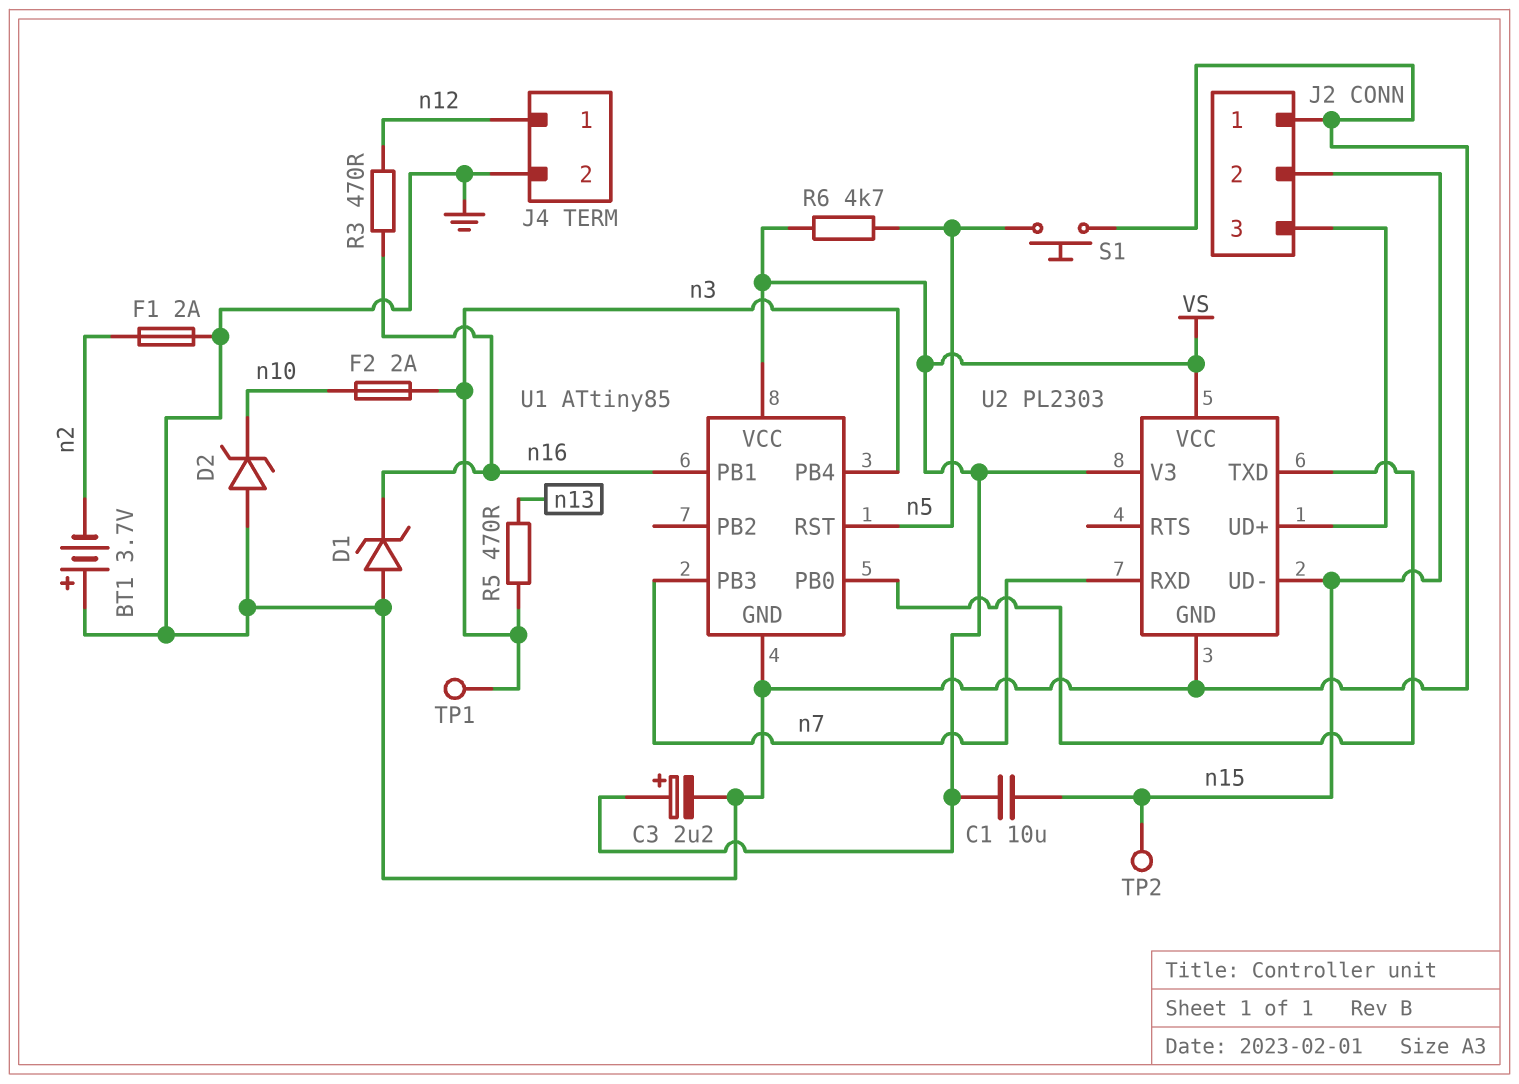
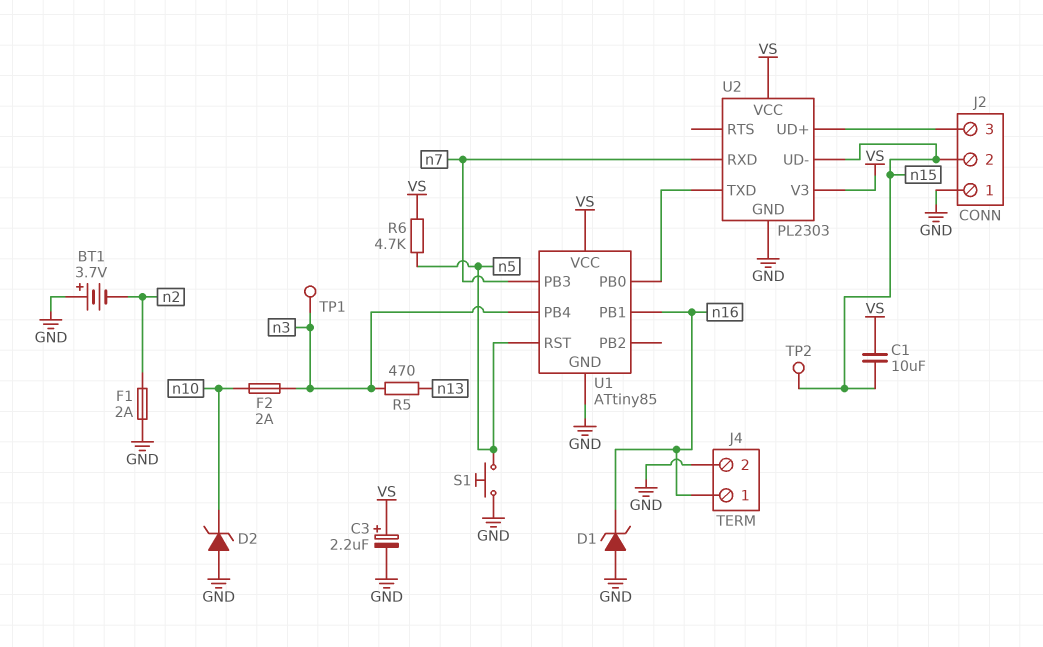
J4 pin 1: n12 -> n16
R3: 470 (n12, n16) -> none

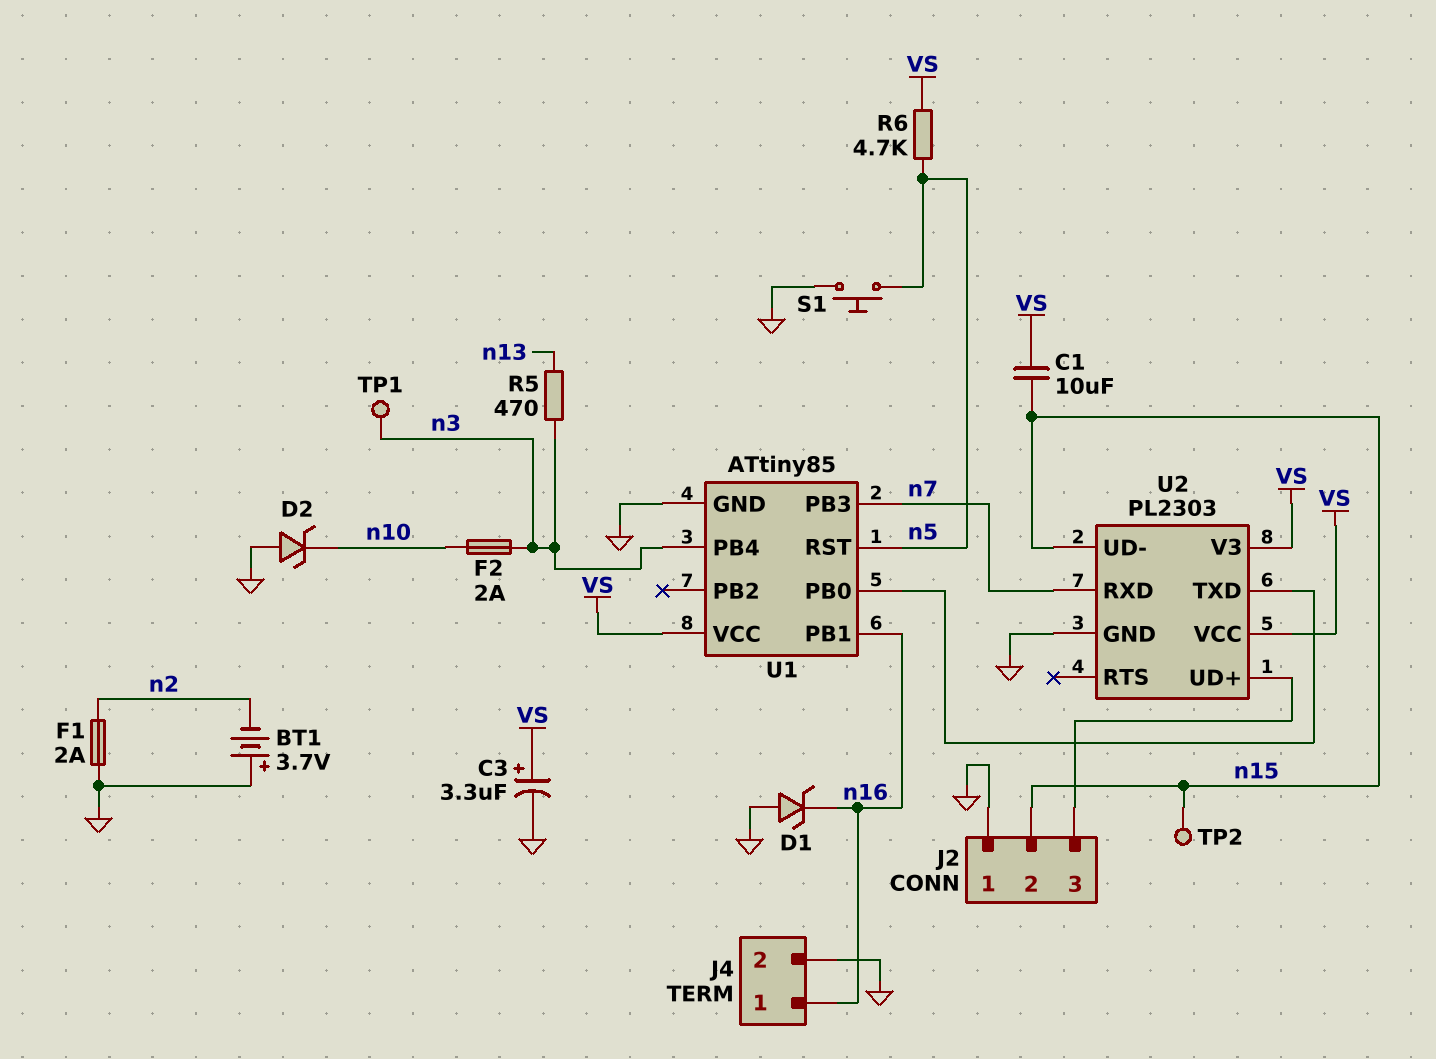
C3: 2.2uF (plus VS, minus GND) -> 3.3uF (plus VS, minus GND)

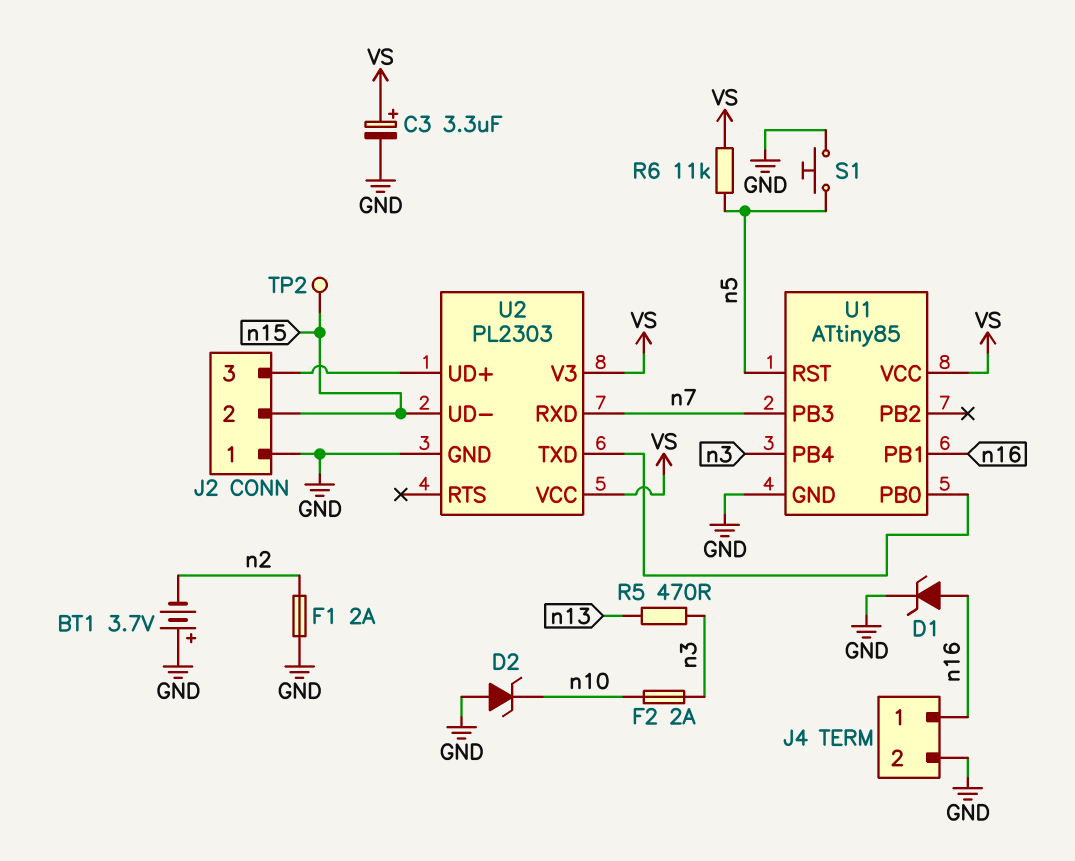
C1: 10uF (VS, n15) -> none
D1: zener (A GND, K n16) -> zener (A n16, K GND)
R6: 4.7k (VS, n5) -> 11k (VS, n5)
TP1: test point (n3) -> none

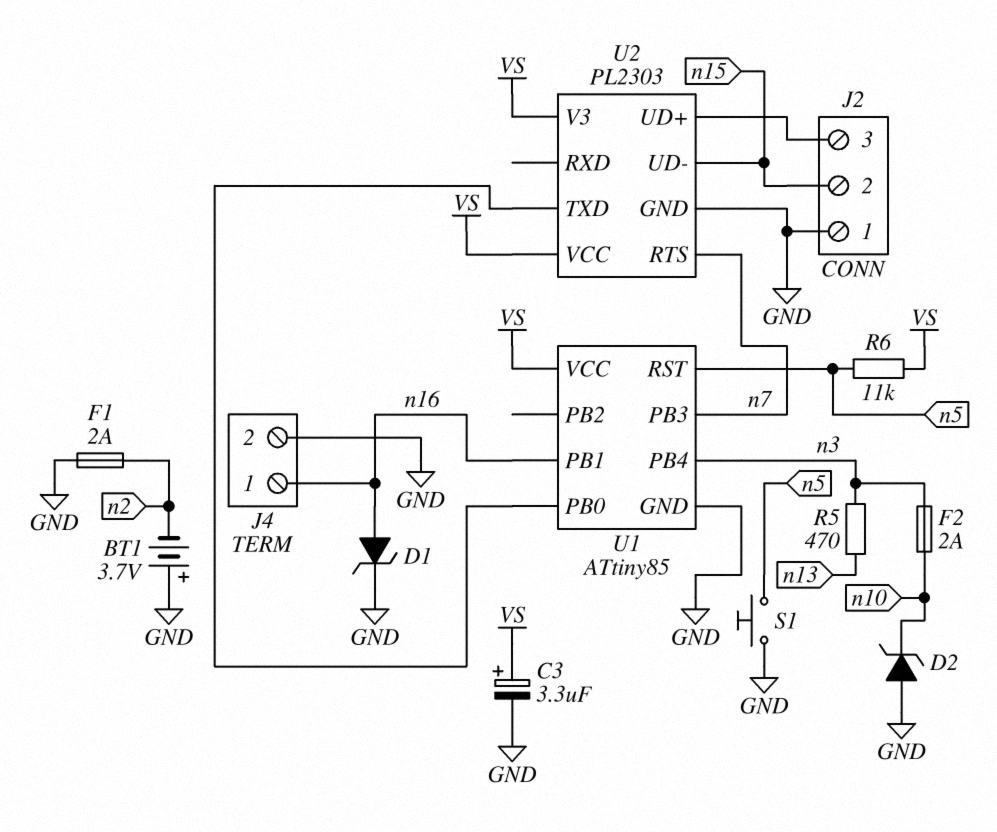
TP2: test point (n15) -> none
U2 pin RTS: none -> n7
U2 pin RXD: n7 -> none

